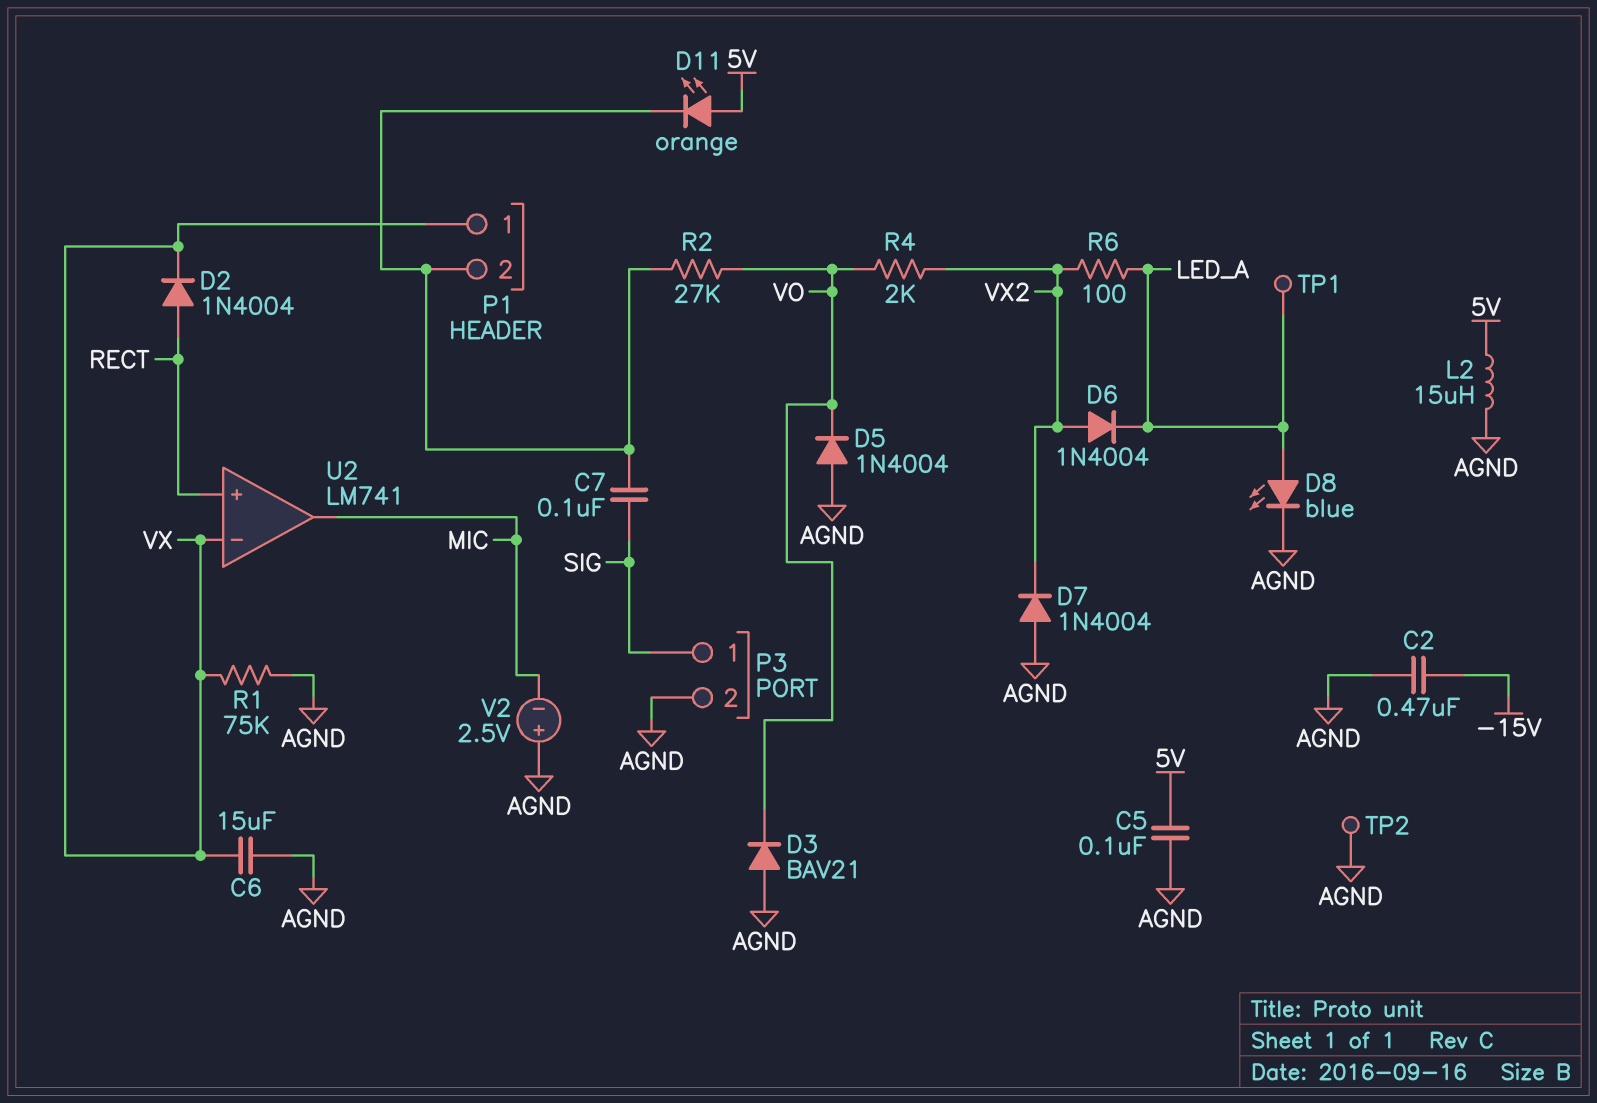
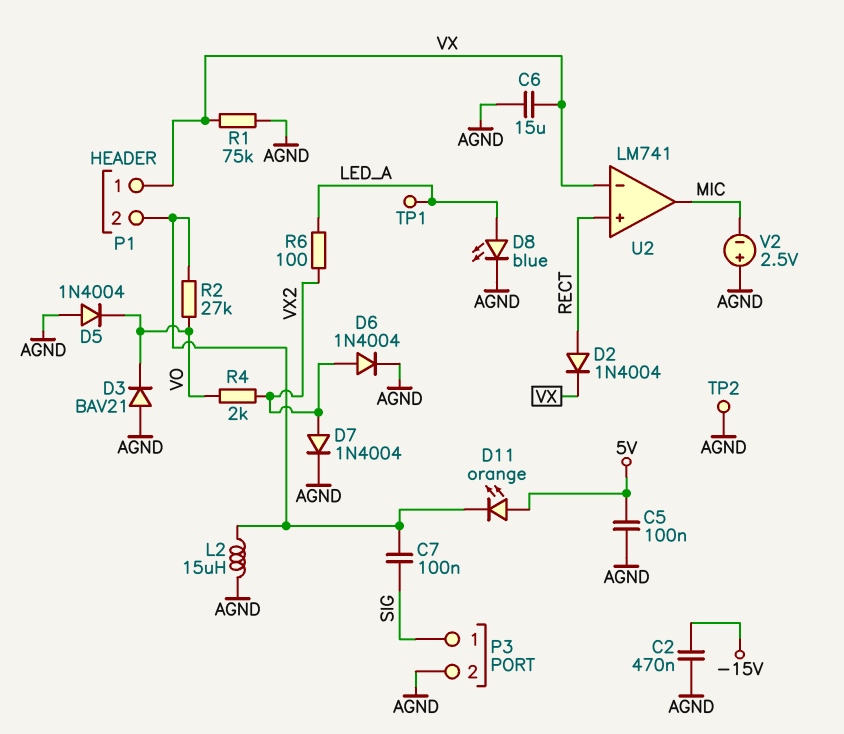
D6: diode 1N4004 (A VX2, K LED_A) -> diode 1N4004 (A VX2, K AGND)
D7: diode 1N4004 (A AGND, K VX2) -> diode 1N4004 (A VX2, K AGND)
L2: 15uH (5V, AGND) -> 15uH (AGND, P1/2)

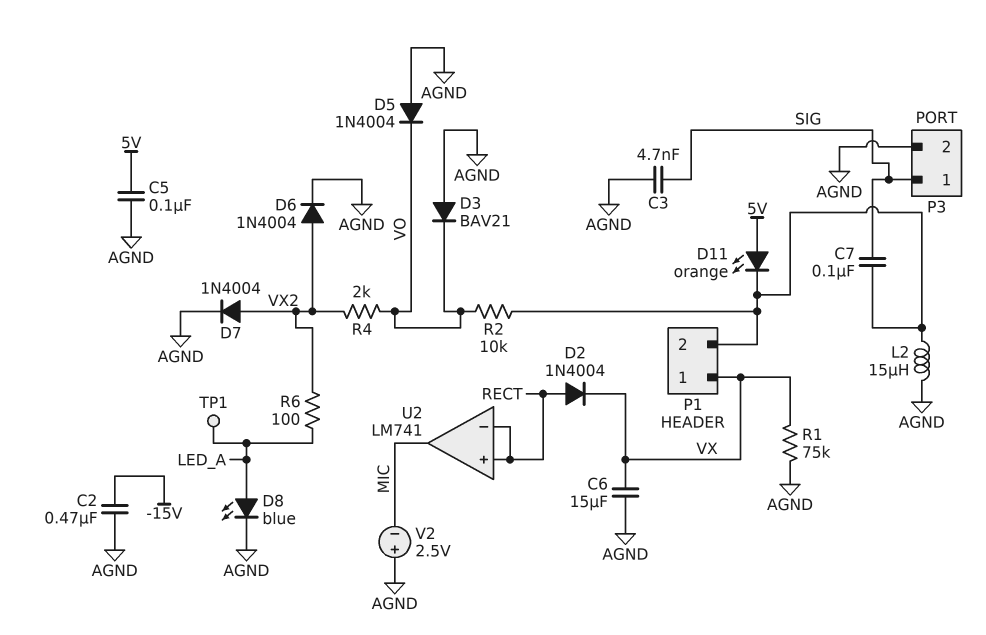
C3: none -> 4.7nF (AGND, SIG)
R2: 27k (P1/2, VO) -> 10k (P1/2, VO)
TP2: test point (AGND) -> none
U2 pin in-: VX -> RECT

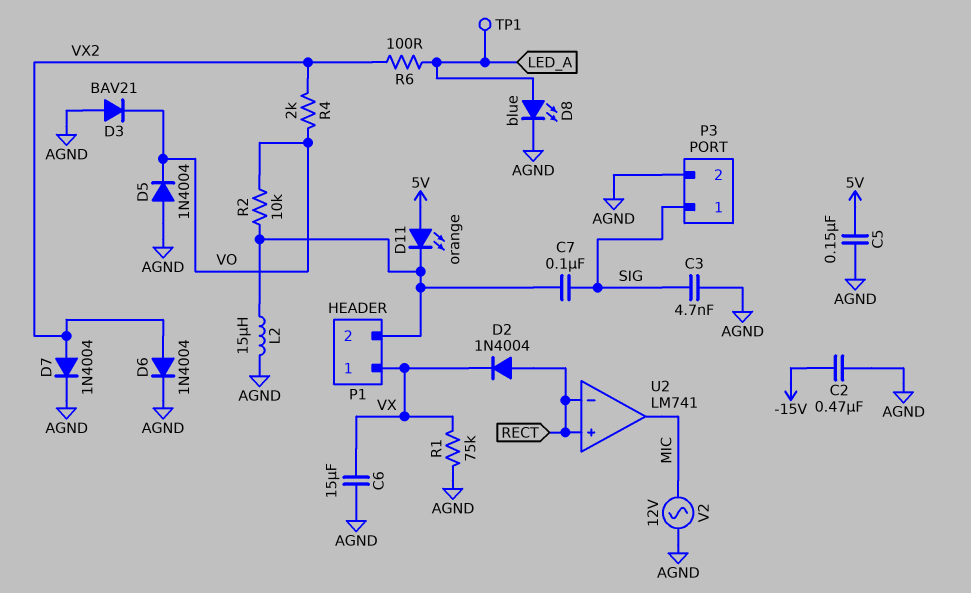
C5: 100nF (5V, AGND) -> 150nF (5V, AGND)
V2: 2.5V (plus AGND, minus MIC) -> AC 12V (AGND, MIC)

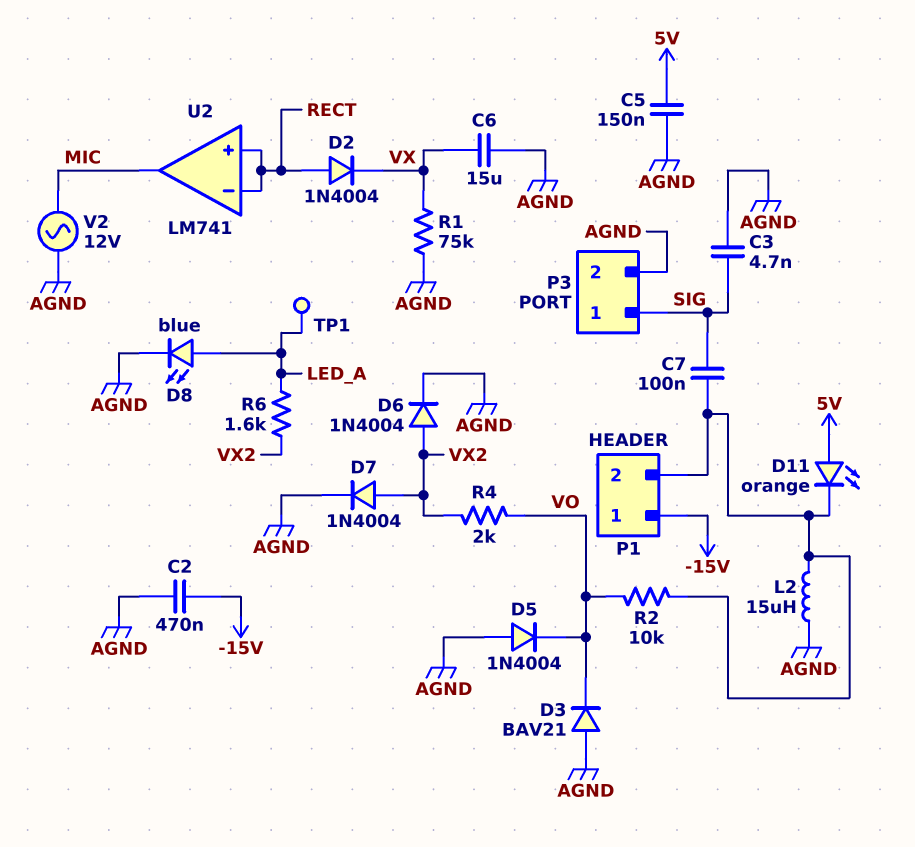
P1 pin 1: VX -> -15V
R6: 100 (LED_A, VX2) -> 1.6k (LED_A, VX2)

